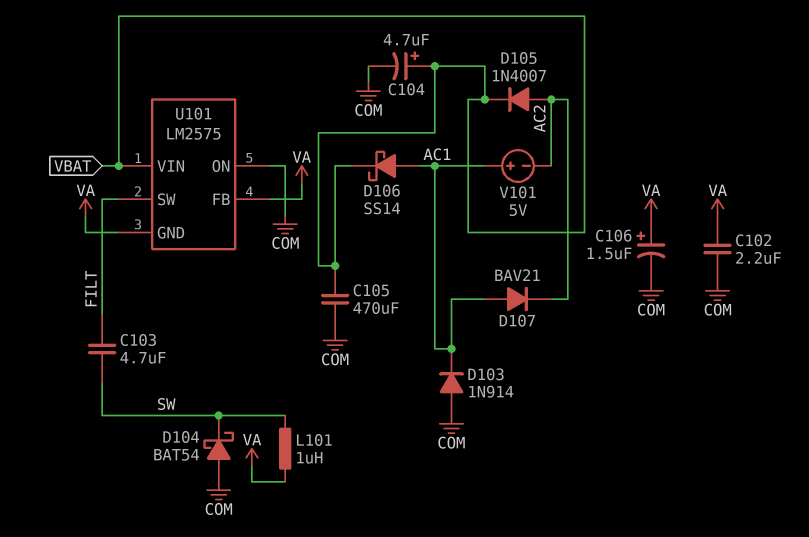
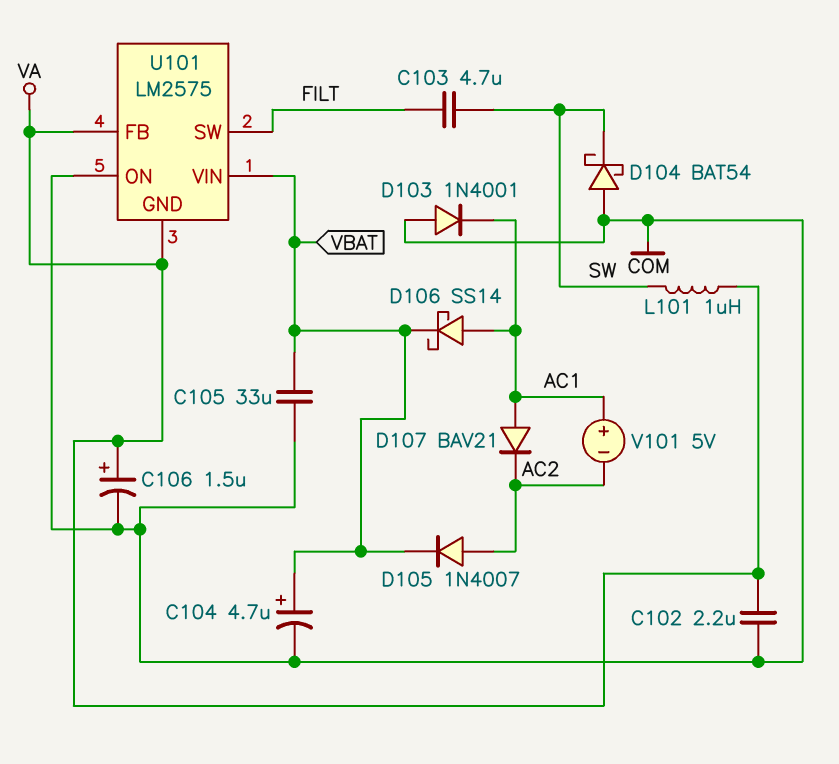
C105: 470uF (COM, VBAT) -> 33uF (COM, VBAT)
D103: diode 1N914 (A COM, K AC1) -> diode 1N4001 (A COM, K AC1)

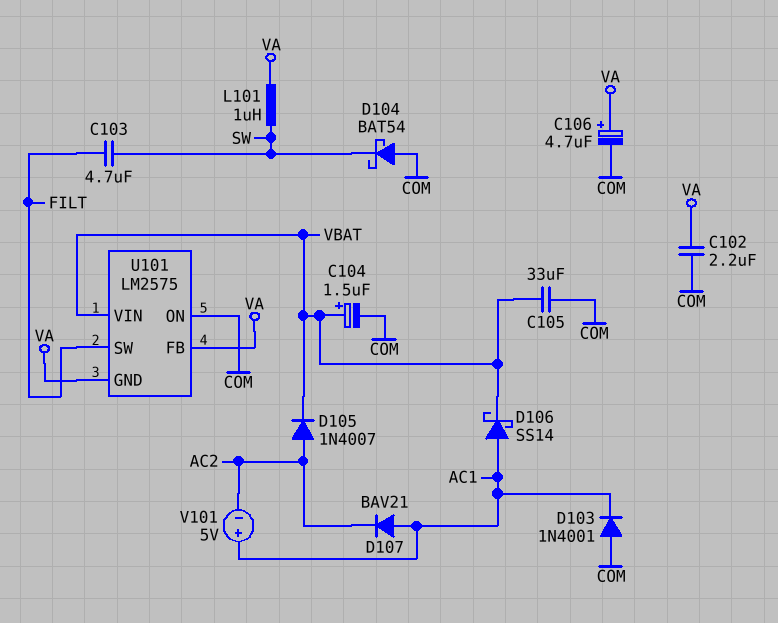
C104: 4.7uF (plus VBAT, minus COM) -> 1.5uF (plus VBAT, minus COM)
C106: 1.5uF (plus VA, minus COM) -> 4.7uF (plus VA, minus COM)

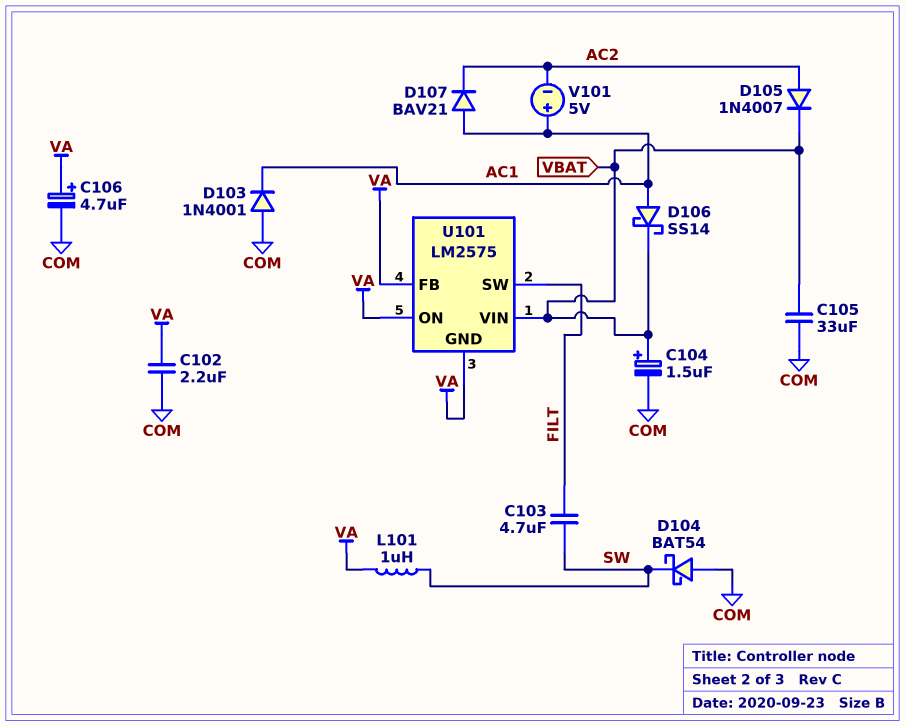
U101 pin ON: COM -> VA

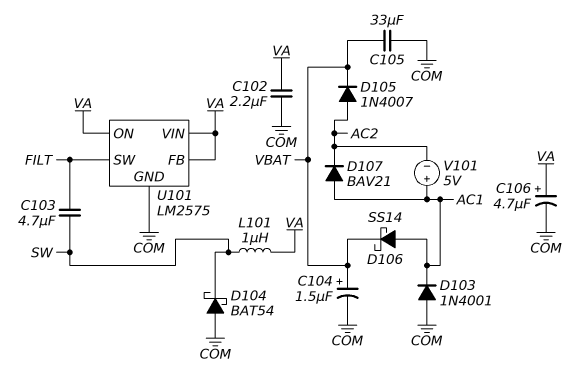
U101 pin GND: VA -> COM
U101 pin VIN: VBAT -> VA

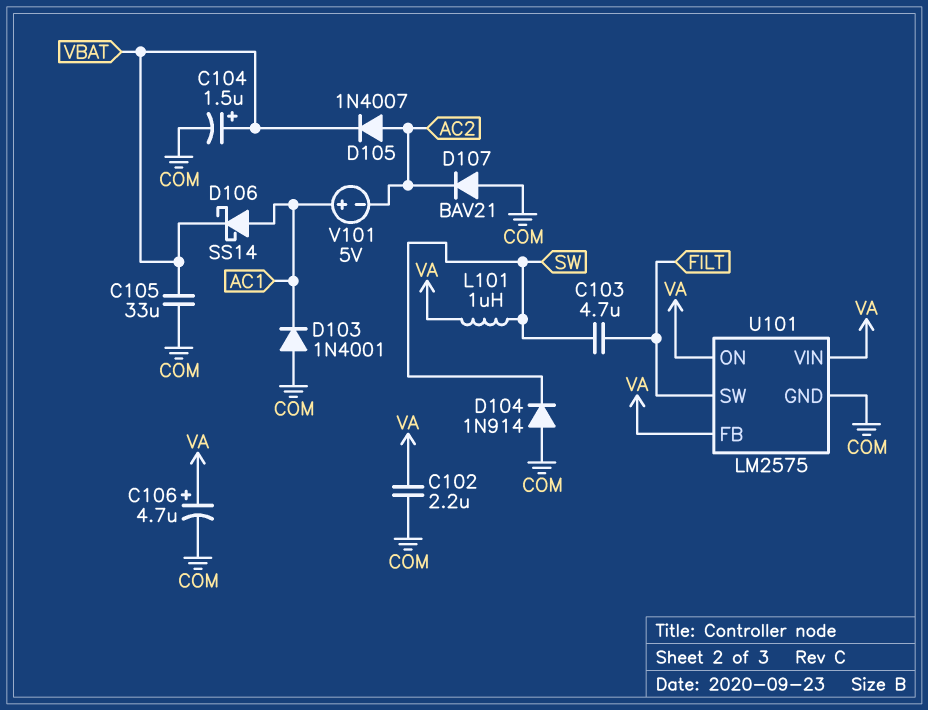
D104: schottky BAT54 (A COM, K SW) -> diode 1N914 (A COM, K SW)
D107: diode BAV21 (A AC1, K AC2) -> diode BAV21 (A COM, K AC2)

